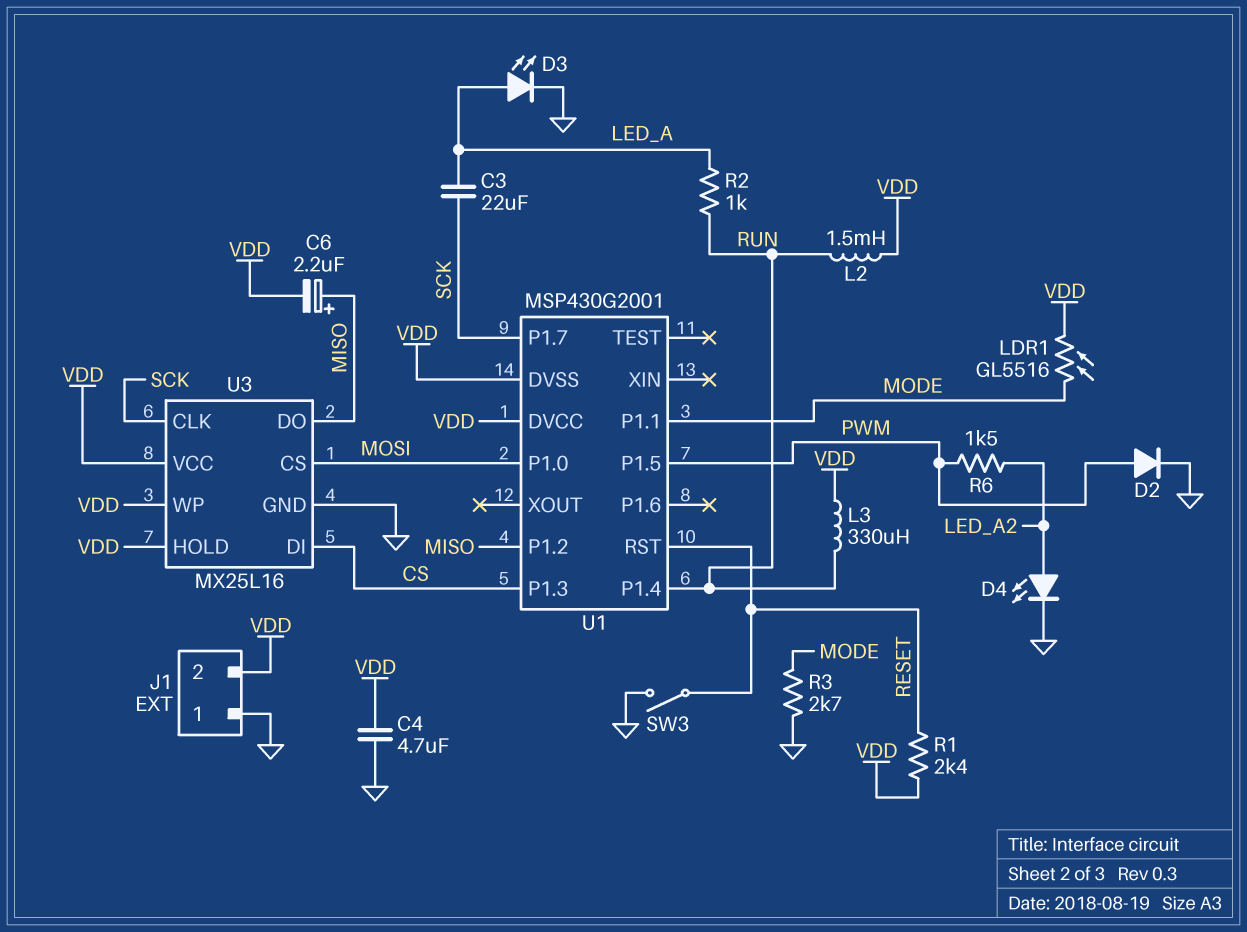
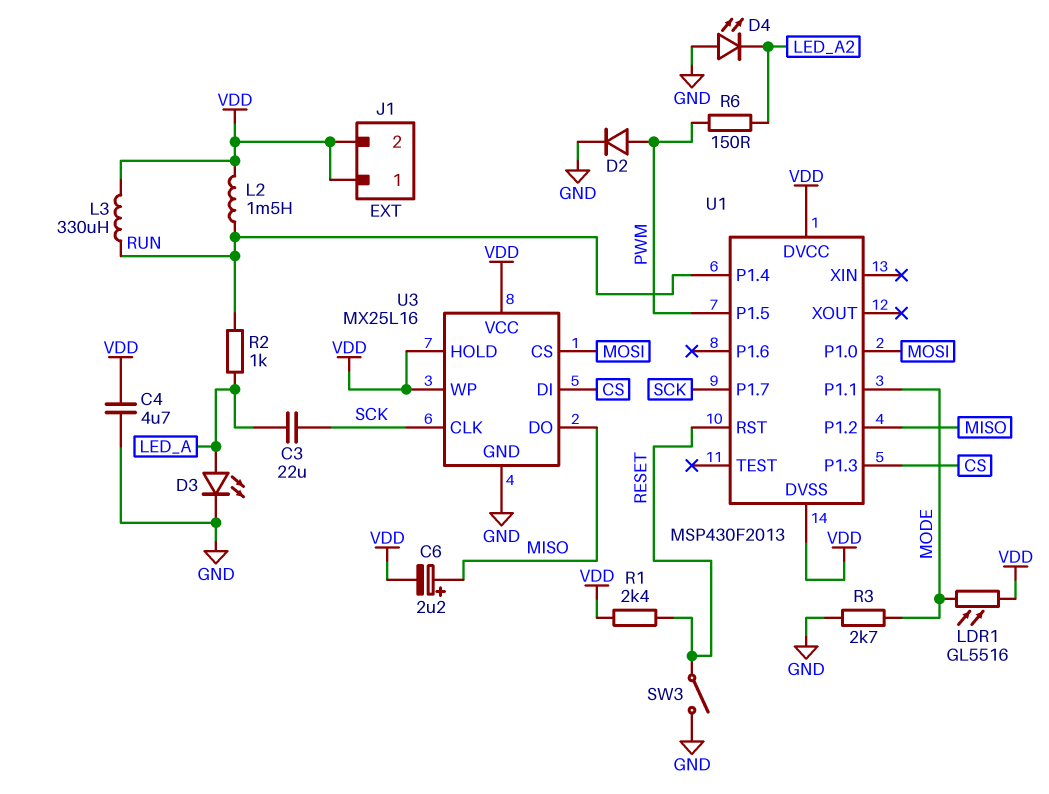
D4: LED (A LED_A2, K GND) -> LED (A GND, K LED_A2)
J1 pin 1: GND -> VDD
R6: 1.5k (LED_A2, PWM) -> 150 (LED_A2, PWM)
U1: MSP430G2001 -> MSP430F2013

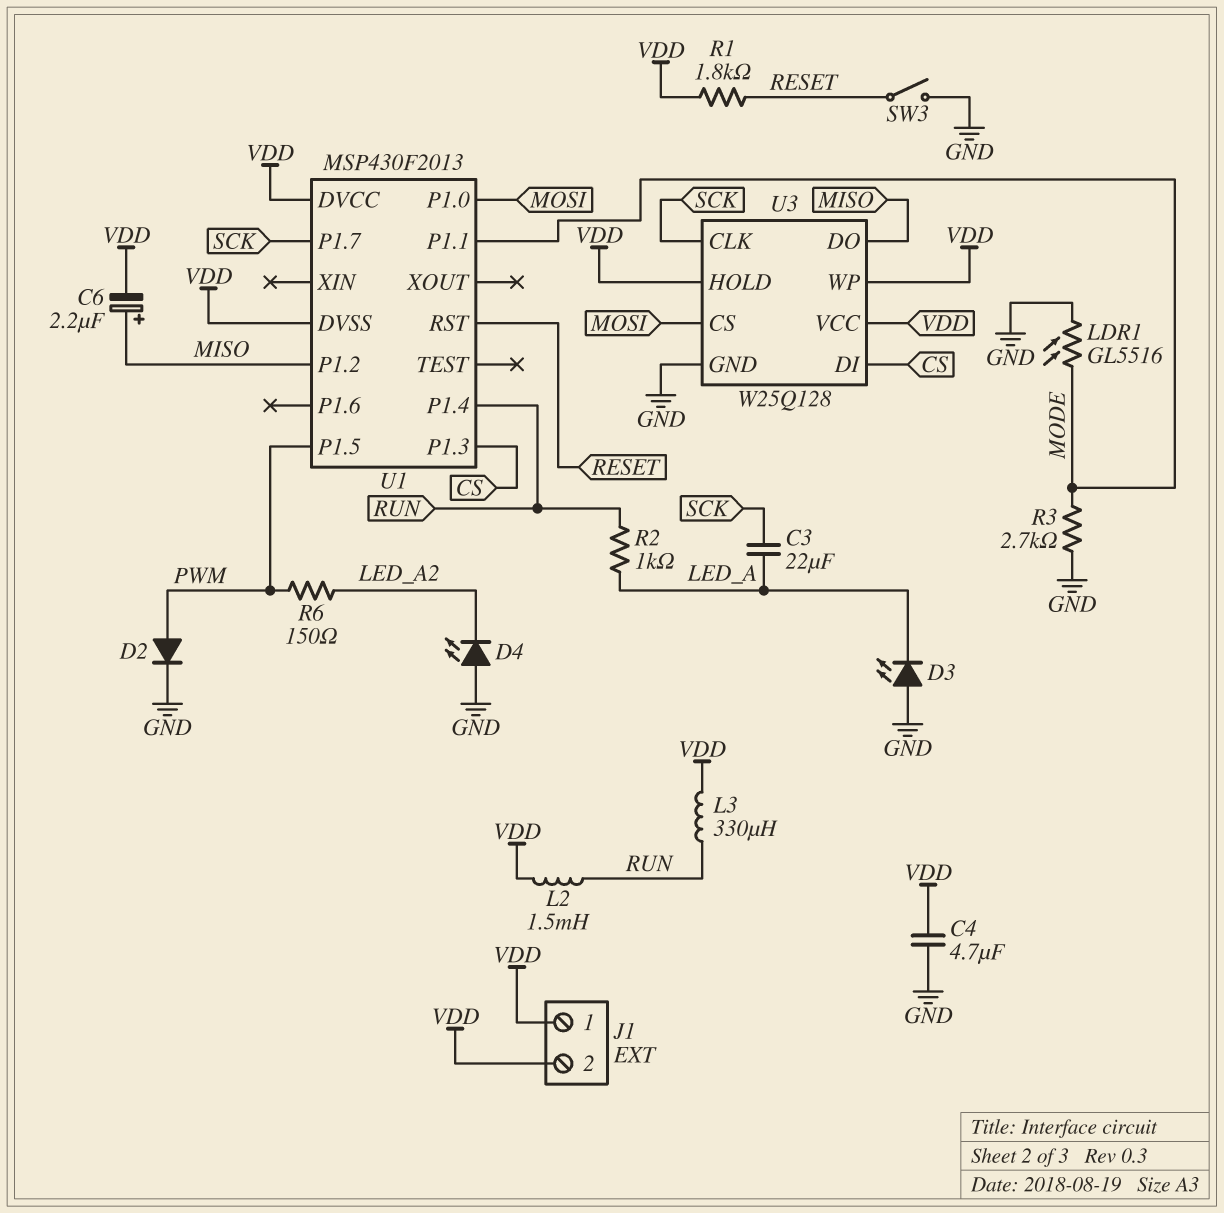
D3: LED (A LED_A, K GND) -> LED (A GND, K LED_A)
LDR1: GL5516 (MODE, VDD) -> GL5516 (GND, MODE)
R1: 2.4k (RESET, VDD) -> 1.8k (RESET, VDD)
U3: MX25L16 -> W25Q128

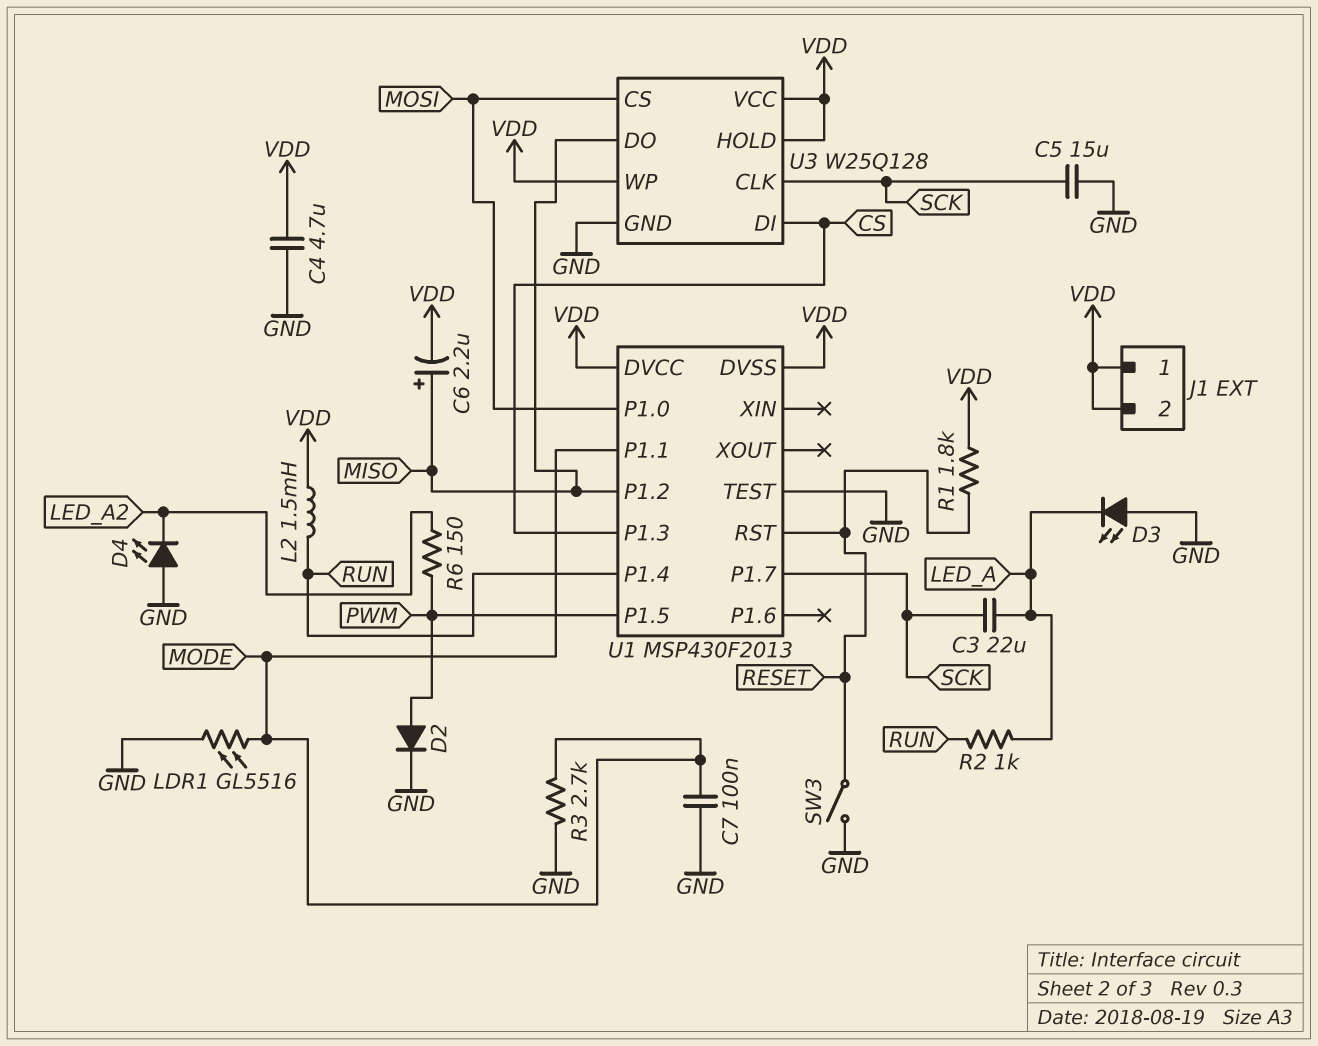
C5: none -> 15uF (GND, SCK)
C7: none -> 100nF (GND, MODE)
L3: 330uH (RUN, VDD) -> none
U1 pin TEST: none -> GND

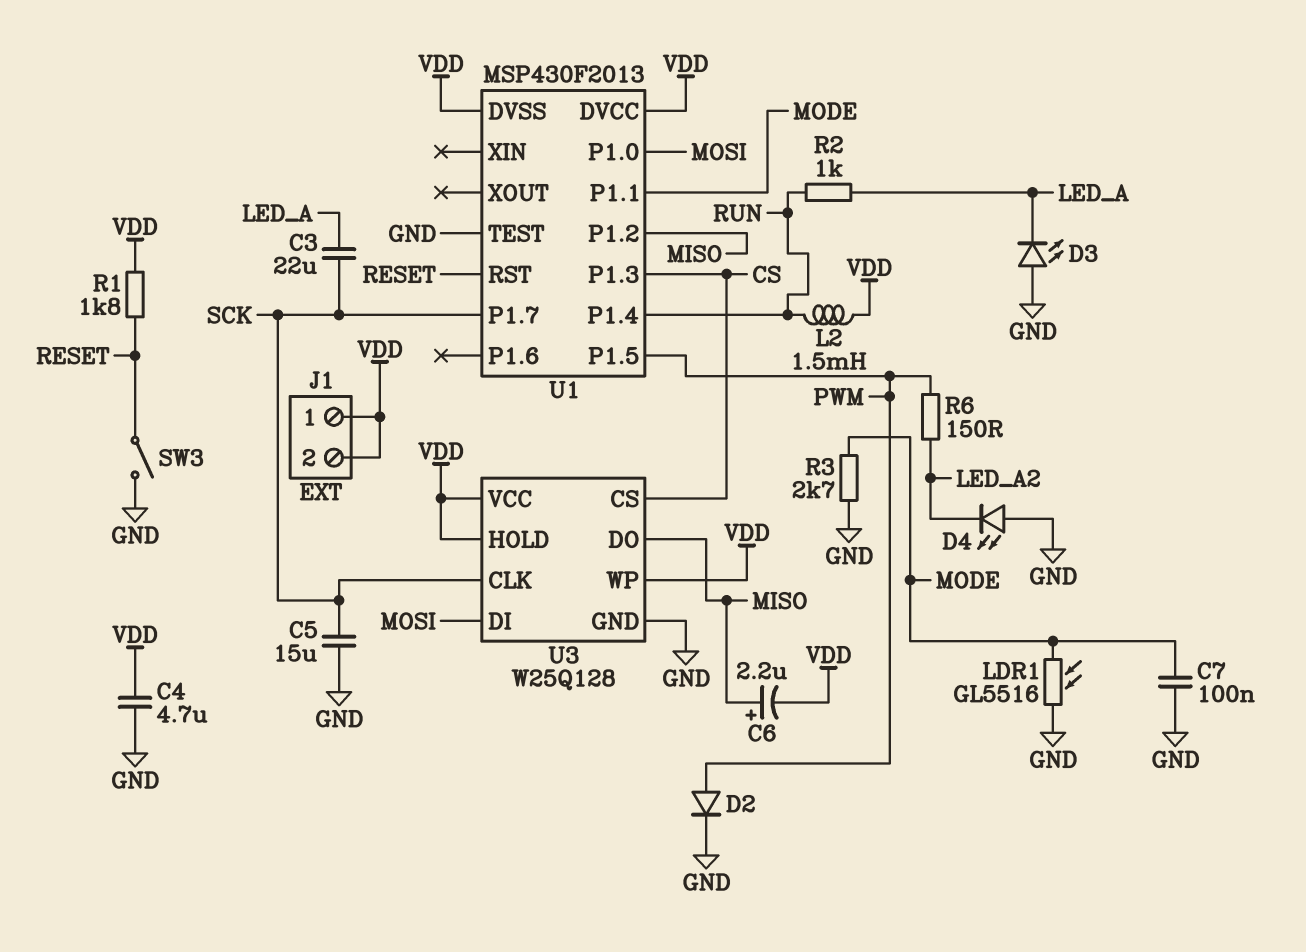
U3 pin CS: MOSI -> CS
U3 pin DI: CS -> MOSI

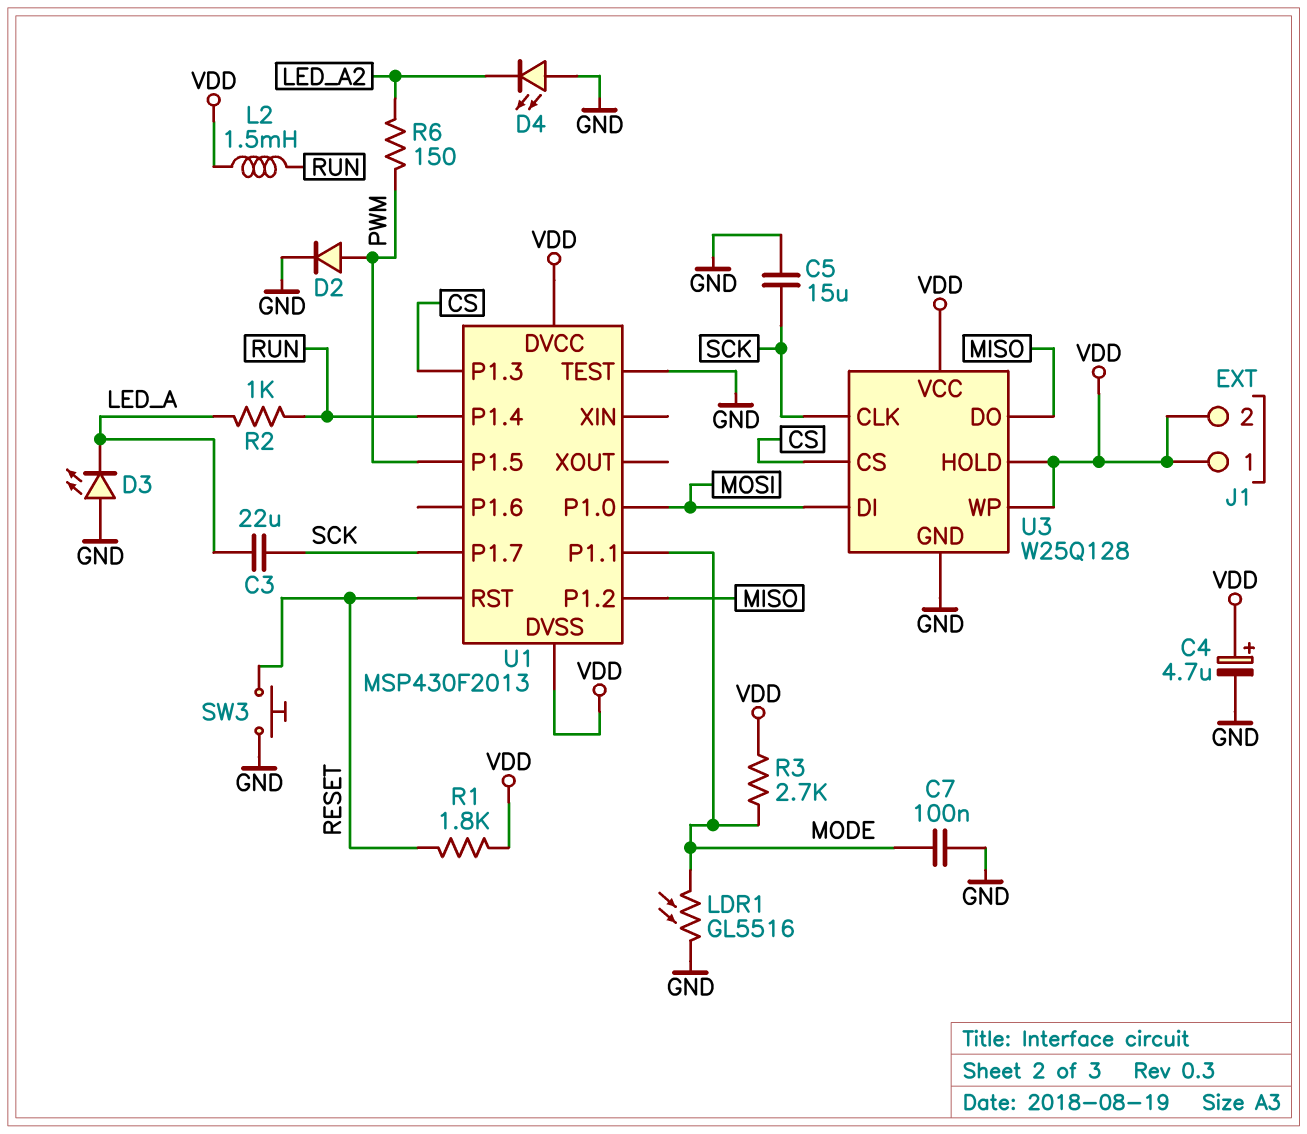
C4: 4.7uF (GND, VDD) -> 4.7uF (plus VDD, minus GND)
C6: 2.2uF (plus MISO, minus VDD) -> none
R3: 2.7k (GND, MODE) -> 2.7k (MODE, VDD)
SW3: switch (GND, RESET) -> button (GND, RESET)

